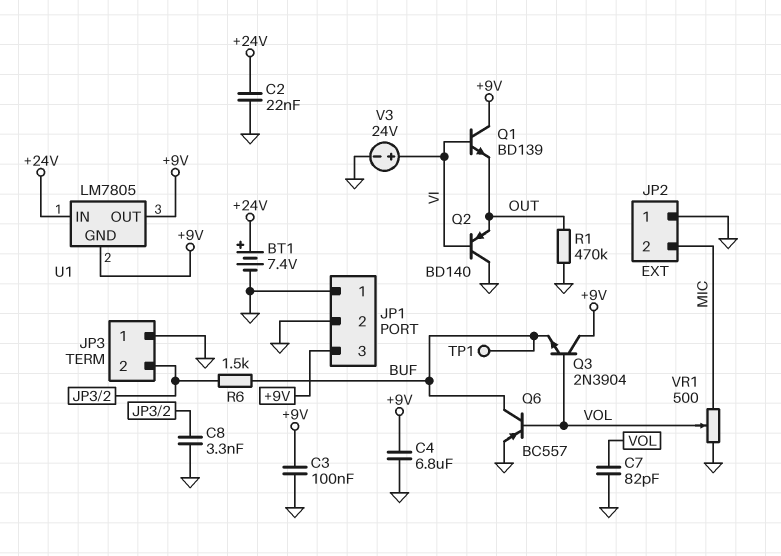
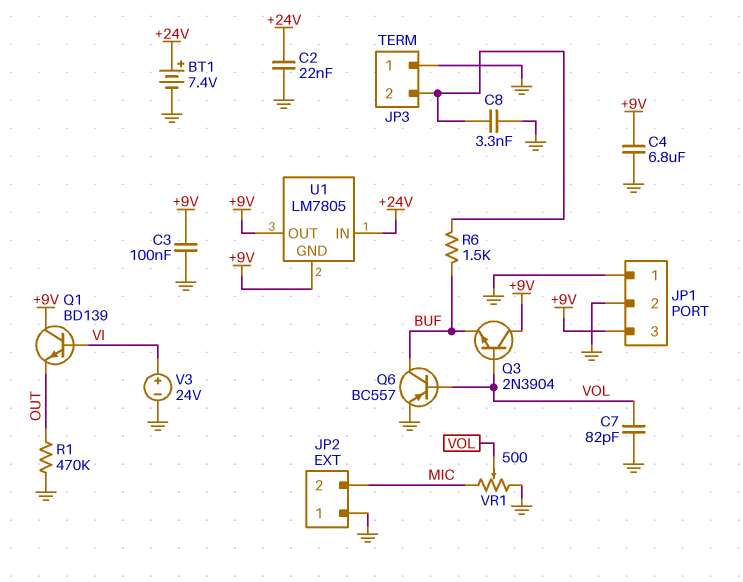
Q2: PNP BD140 (B VI, C GND, E OUT) -> none
TP1: test point (BUF) -> none

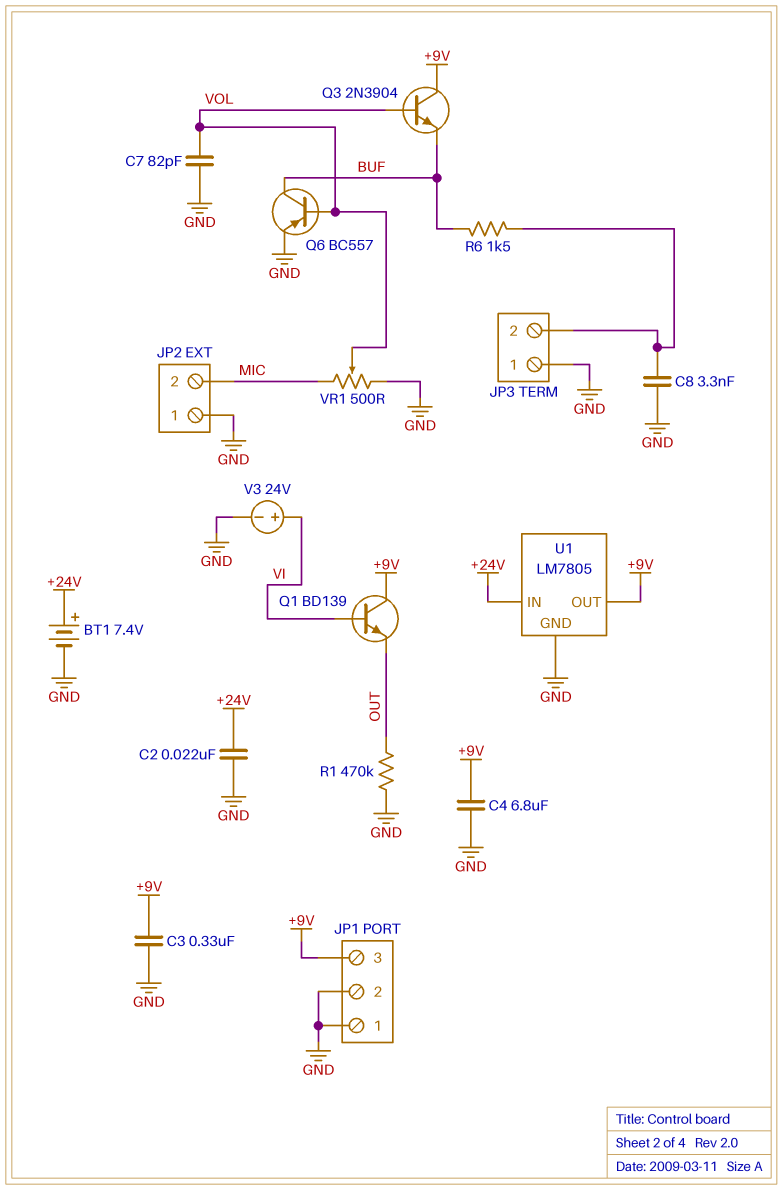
C3: 100nF (+9V, GND) -> 330nF (+9V, GND)
U1 pin GND: +9V -> GND

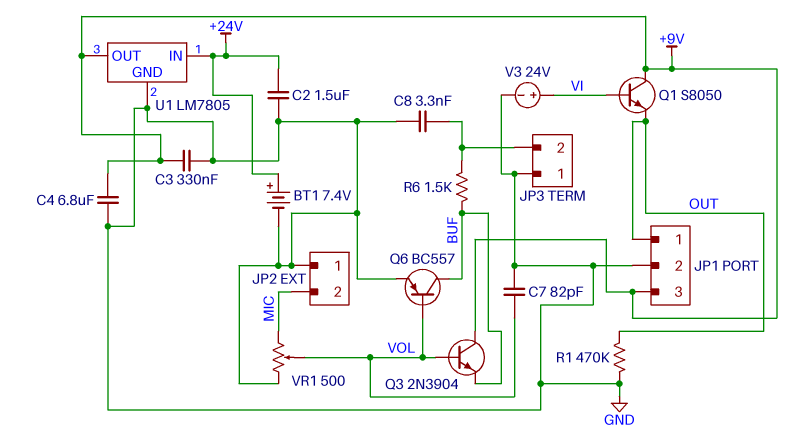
C2: 22nF (+24V, GND) -> 1.5uF (+24V, GND)
JP1 pin 1: GND -> OUT
Q1: NPN BD139 (B VI, C +9V, E OUT) -> NPN S8050 (B VI, C +9V, E OUT)

